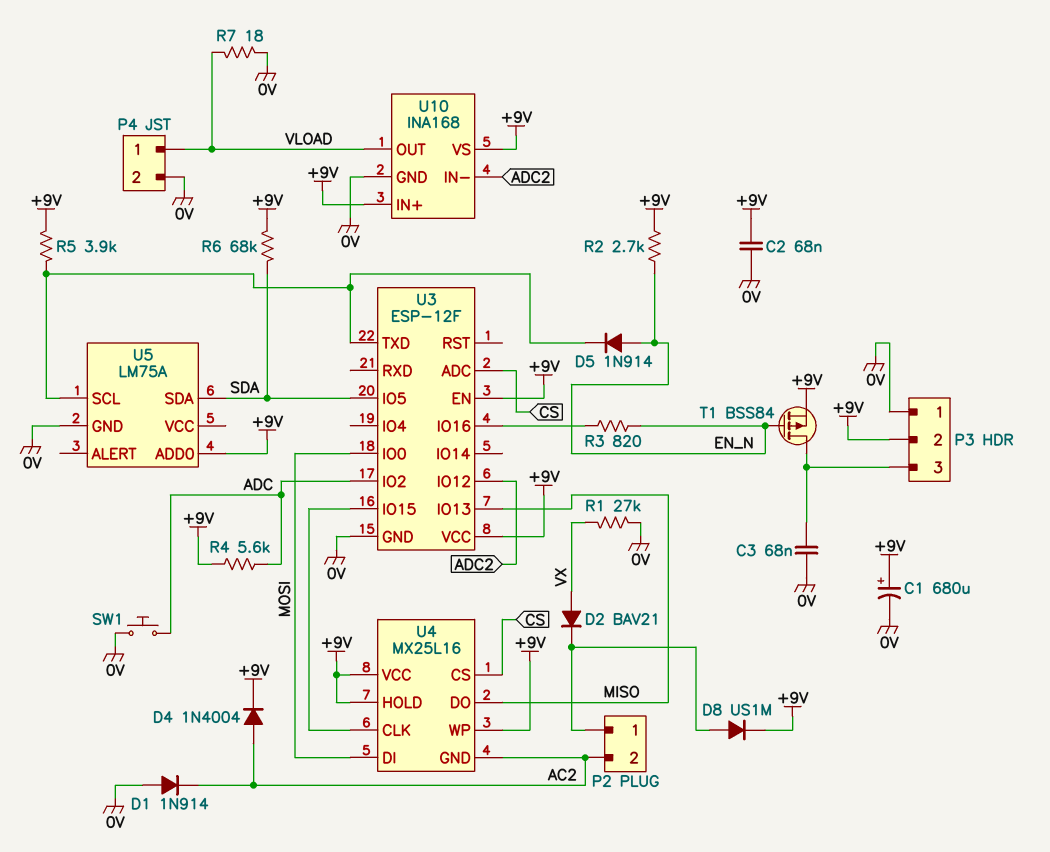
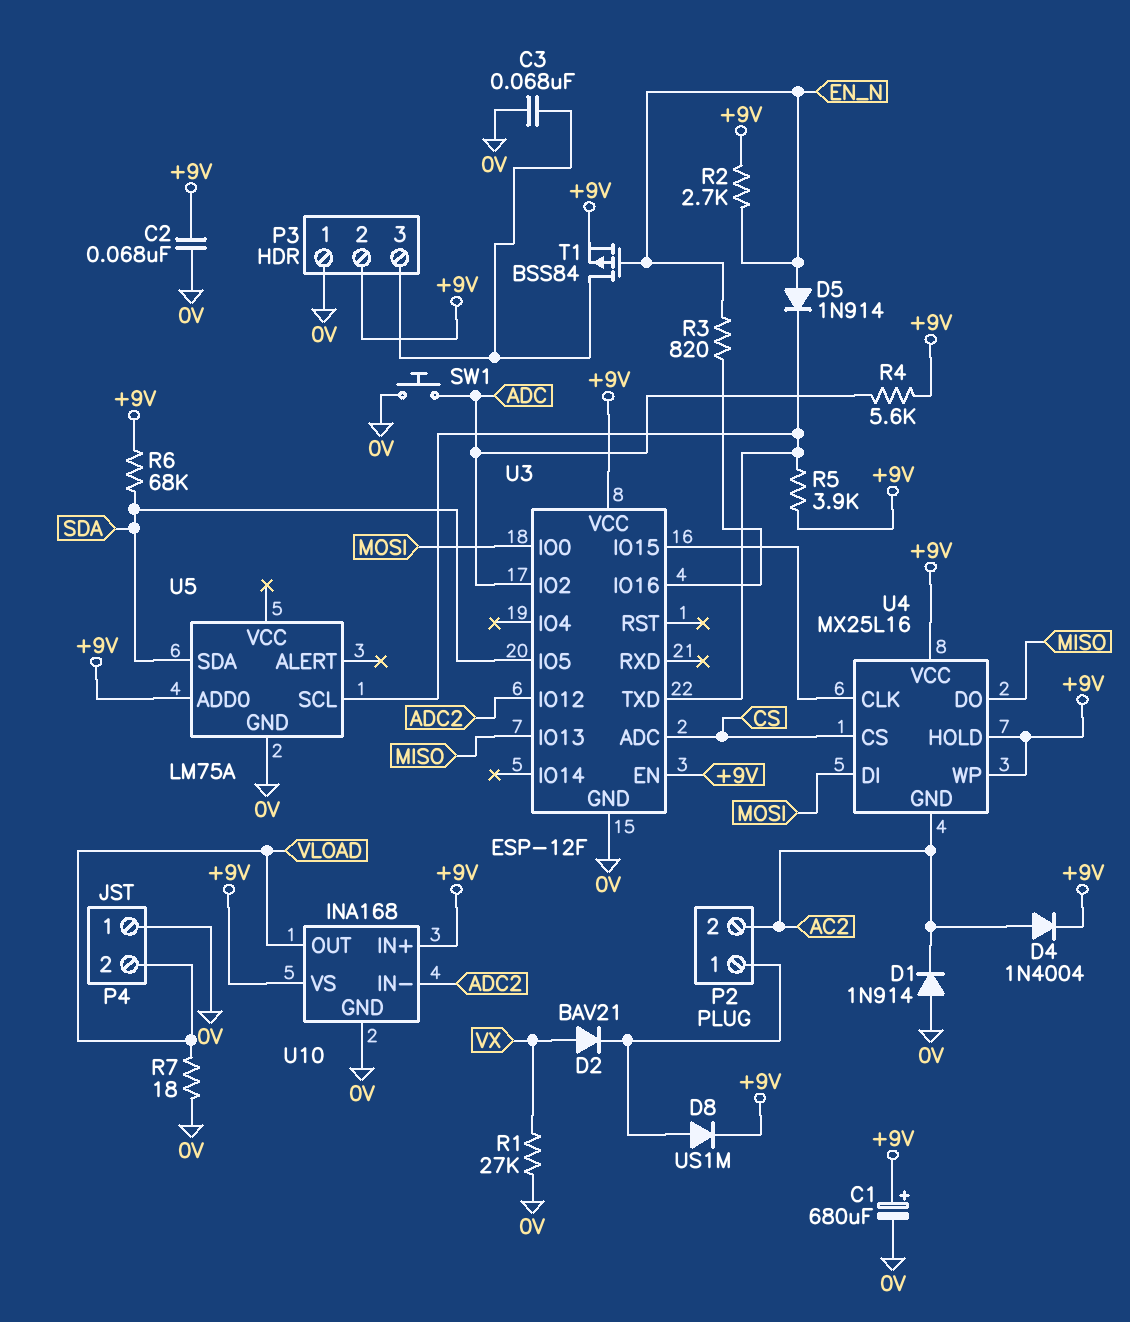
P4 pin 1: VLOAD -> 0V
P4 pin 2: 0V -> VLOAD

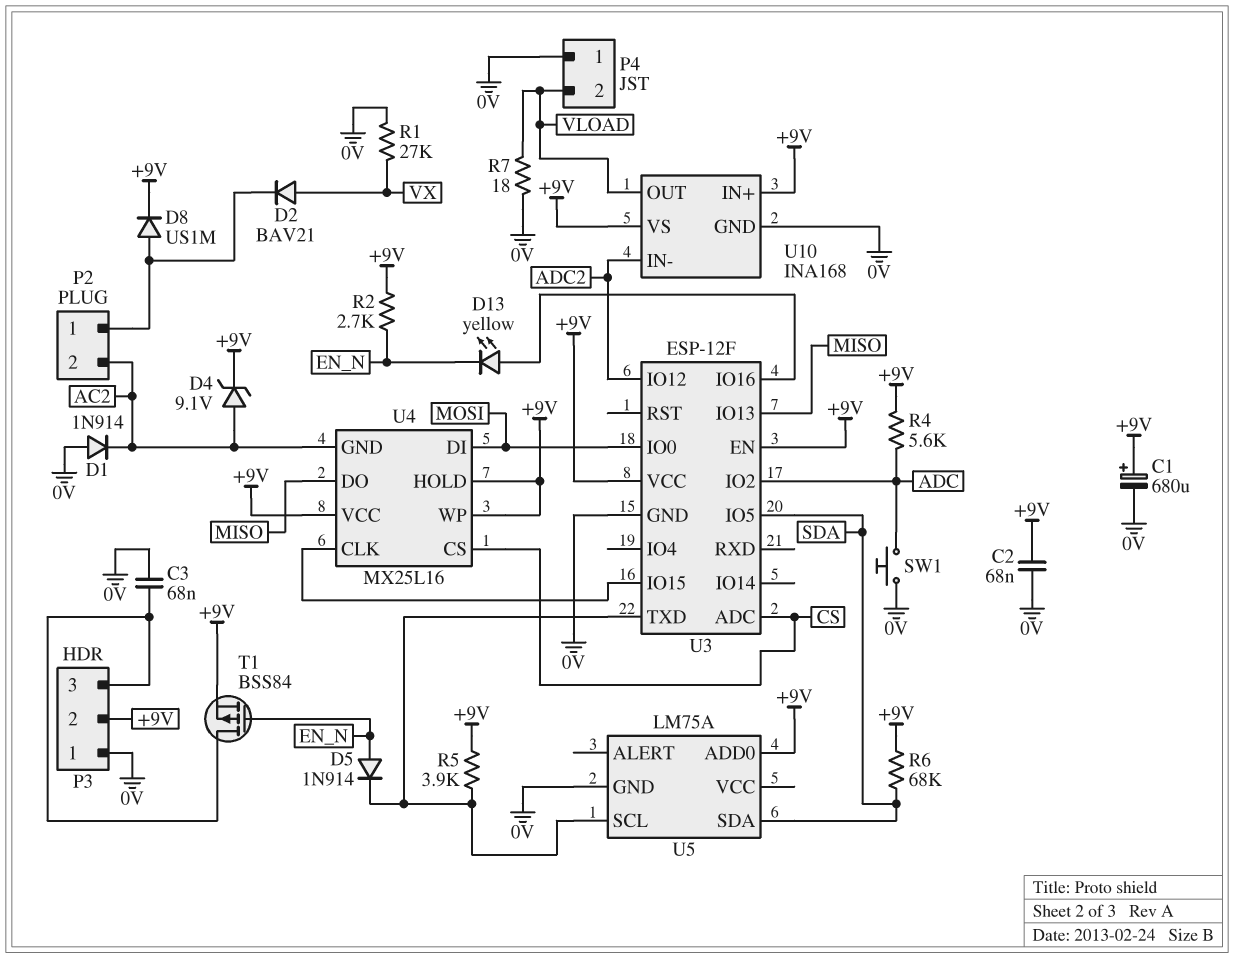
D4: diode 1N4004 (A AC2, K +9V) -> zener 9.1V (A AC2, K +9V)
D13: none -> LED yellow (A U3/IO16, K EN_N)
R3: 820 (EN_N, U3/IO16) -> none

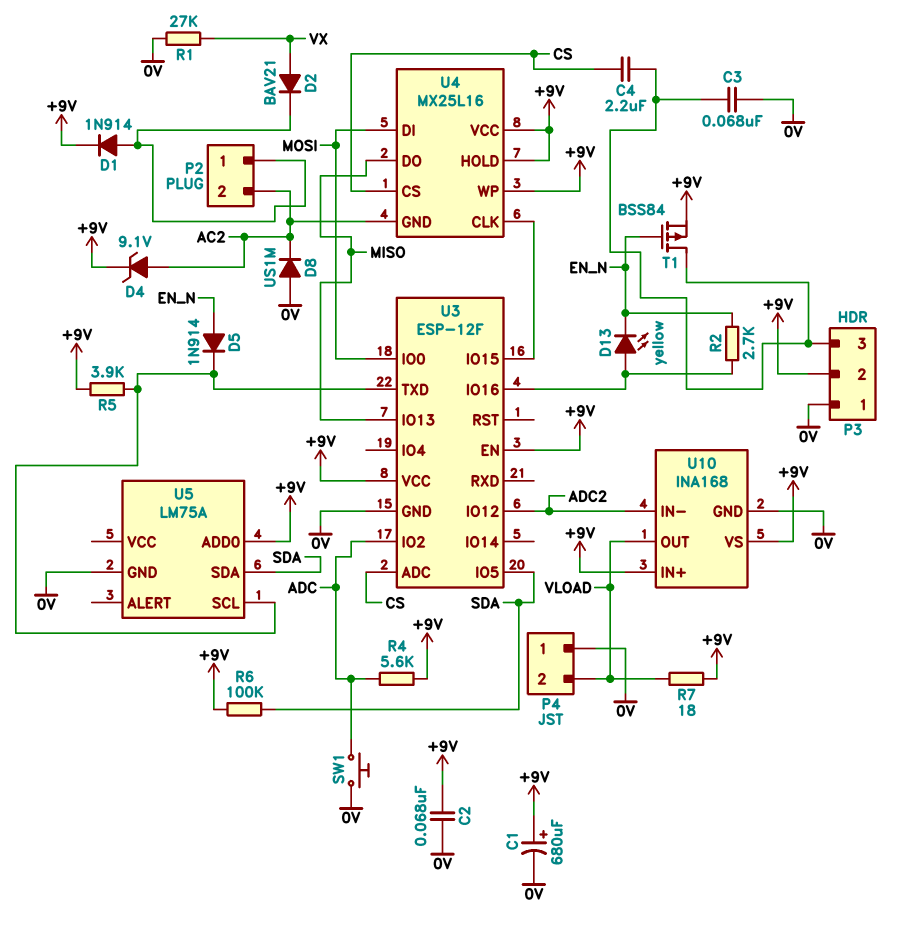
C4: none -> 2.2uF (CS, P3/3)
D1: diode 1N914 (A 0V, K AC2) -> diode 1N914 (A P2/1, K +9V)
D8: diode US1M (A P2/1, K +9V) -> diode US1M (A 0V, K AC2)
R2: 2.7k (+9V, EN_N) -> 2.7k (EN_N, U3/IO16)
R6: 68k (+9V, SDA) -> 100k (+9V, SDA)
R7: 18 (0V, VLOAD) -> 18 (+9V, VLOAD)

